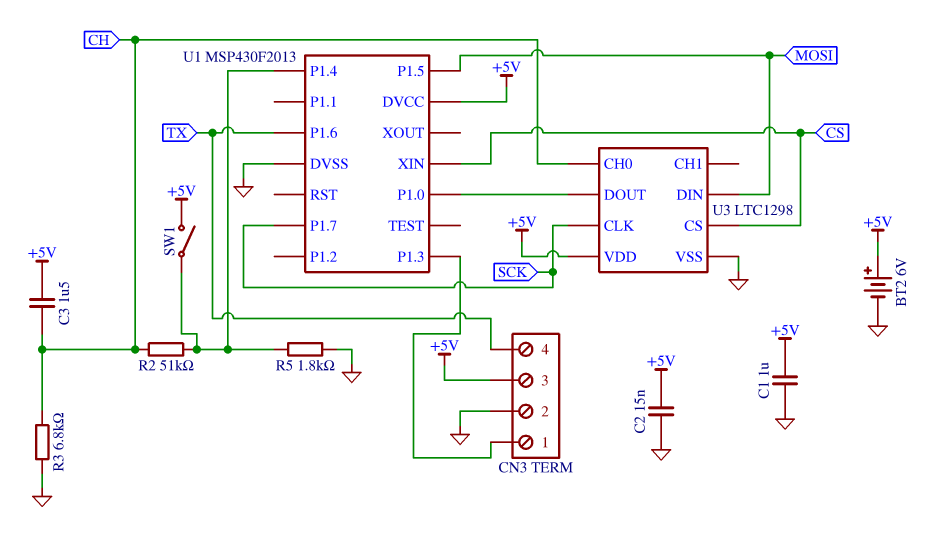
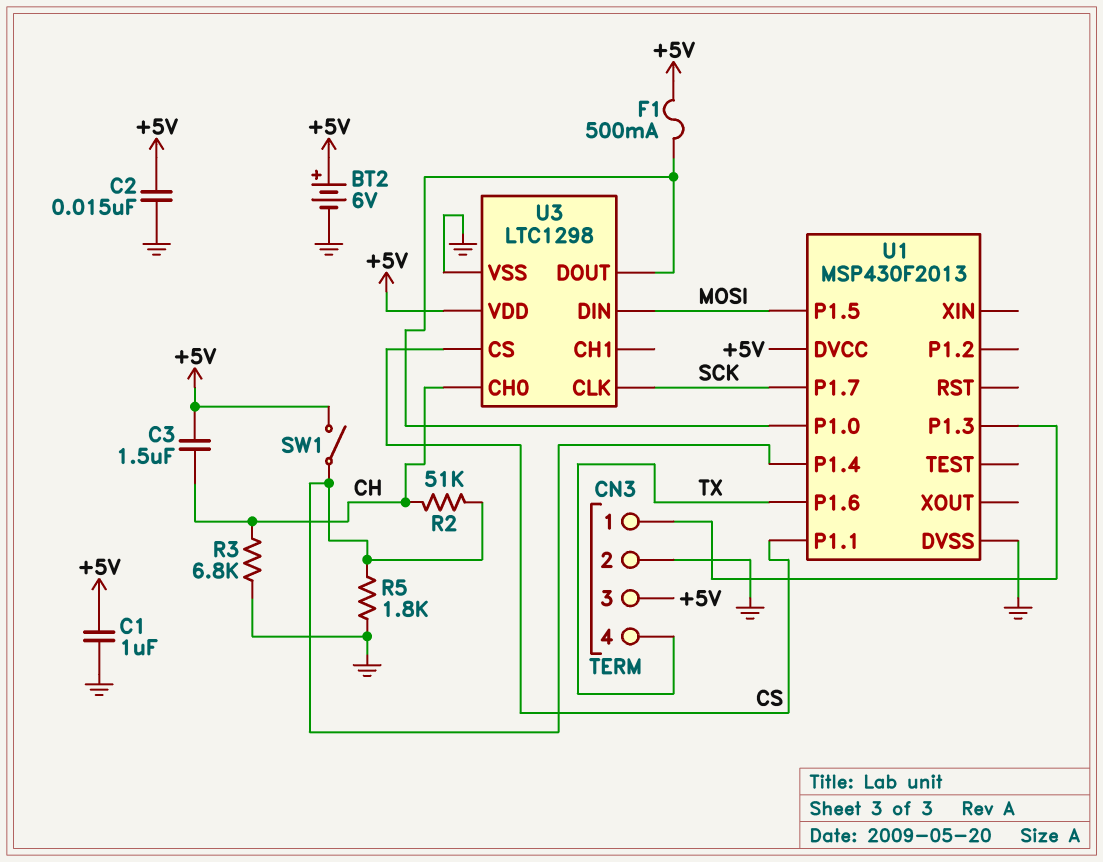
F1: none -> 500mA (+5V, U1/P1.0)
U1 pin P1.1: none -> CS
U1 pin XIN: CS -> none

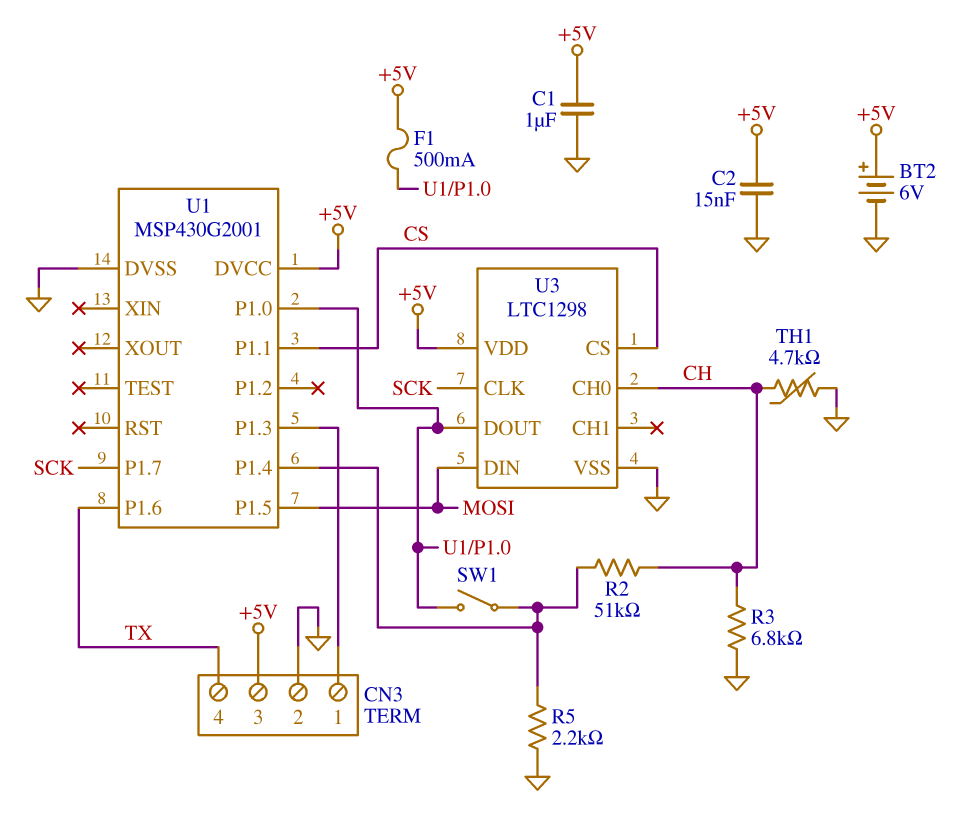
C3: 1.5uF (+5V, CH) -> none
R5: 1.8k (GND, U1/P1.4) -> 2.2k (GND, U1/P1.4)
SW1: switch (+5V, U1/P1.4) -> switch (U1/P1.0, U1/P1.4)
TH1: none -> 4.7k (CH, GND)
U1: MSP430F2013 -> MSP430G2001

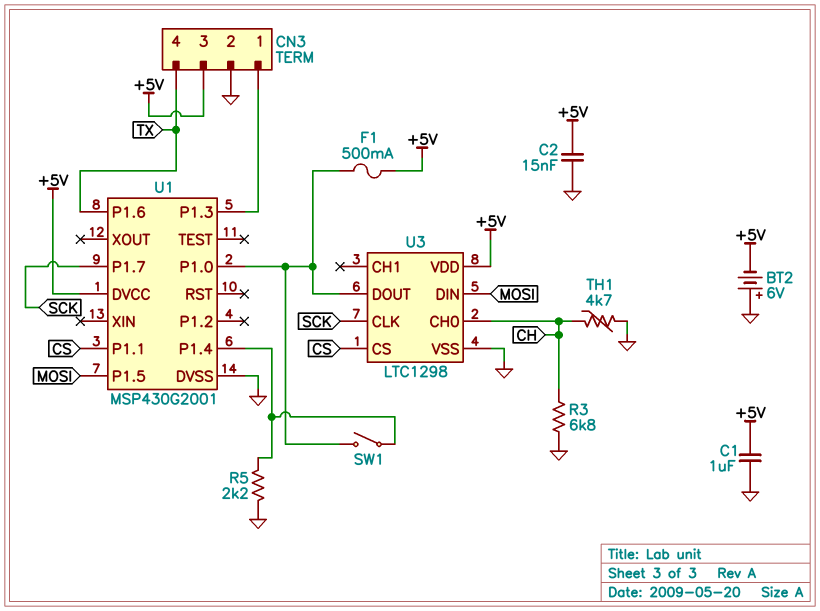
BT2: 6V (plus +5V, minus GND) -> 6V (plus GND, minus +5V)
R2: 51k (CH, U1/P1.4) -> none

